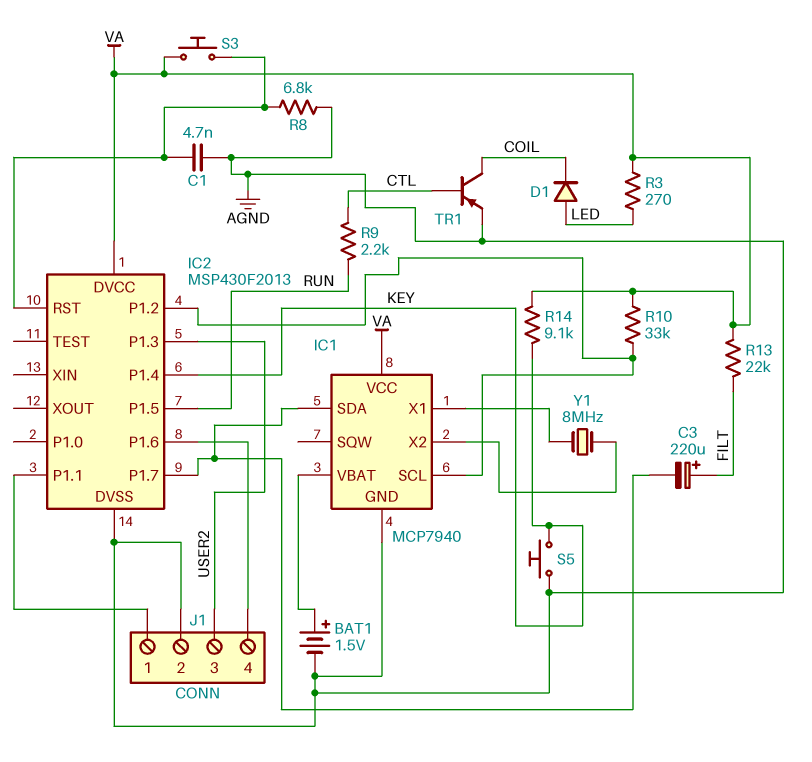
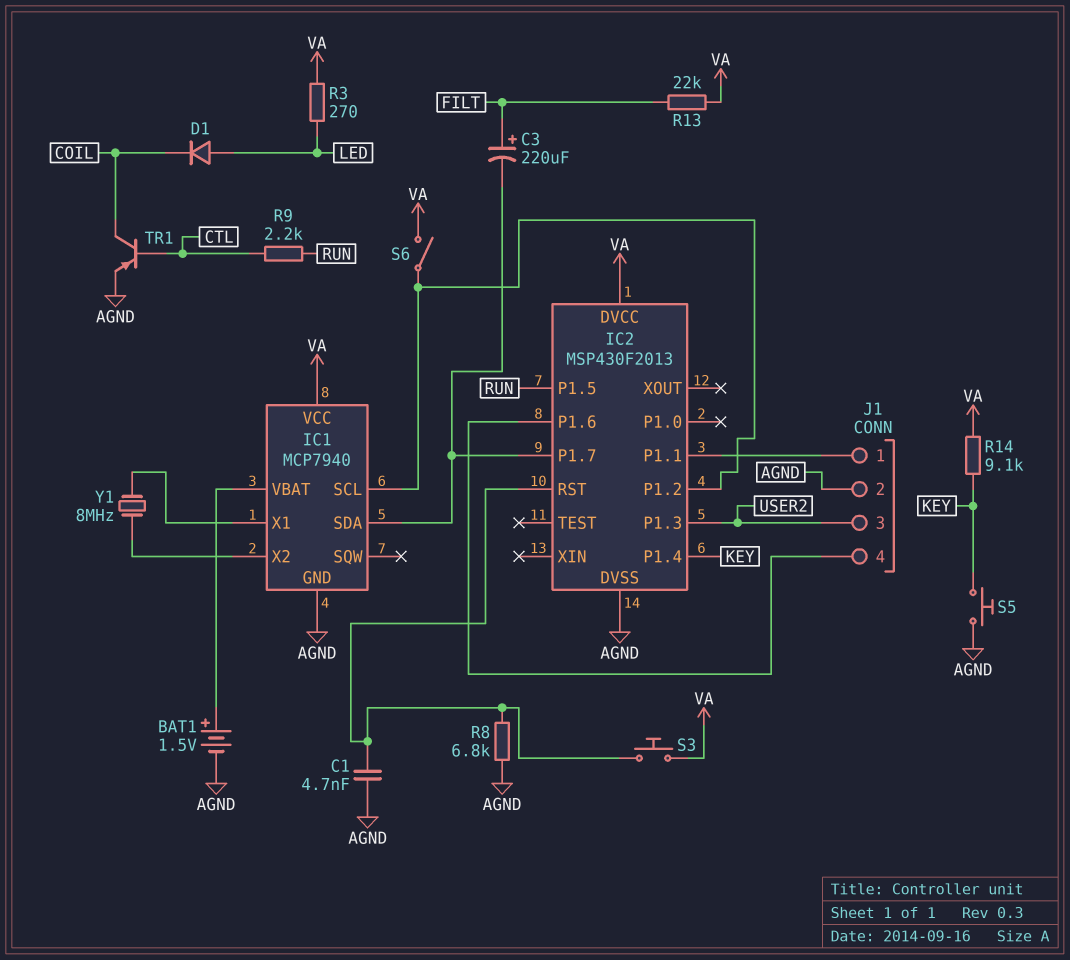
R10: 33k (IC1/SCL, VA) -> none
S6: none -> switch (IC1/SCL, VA)

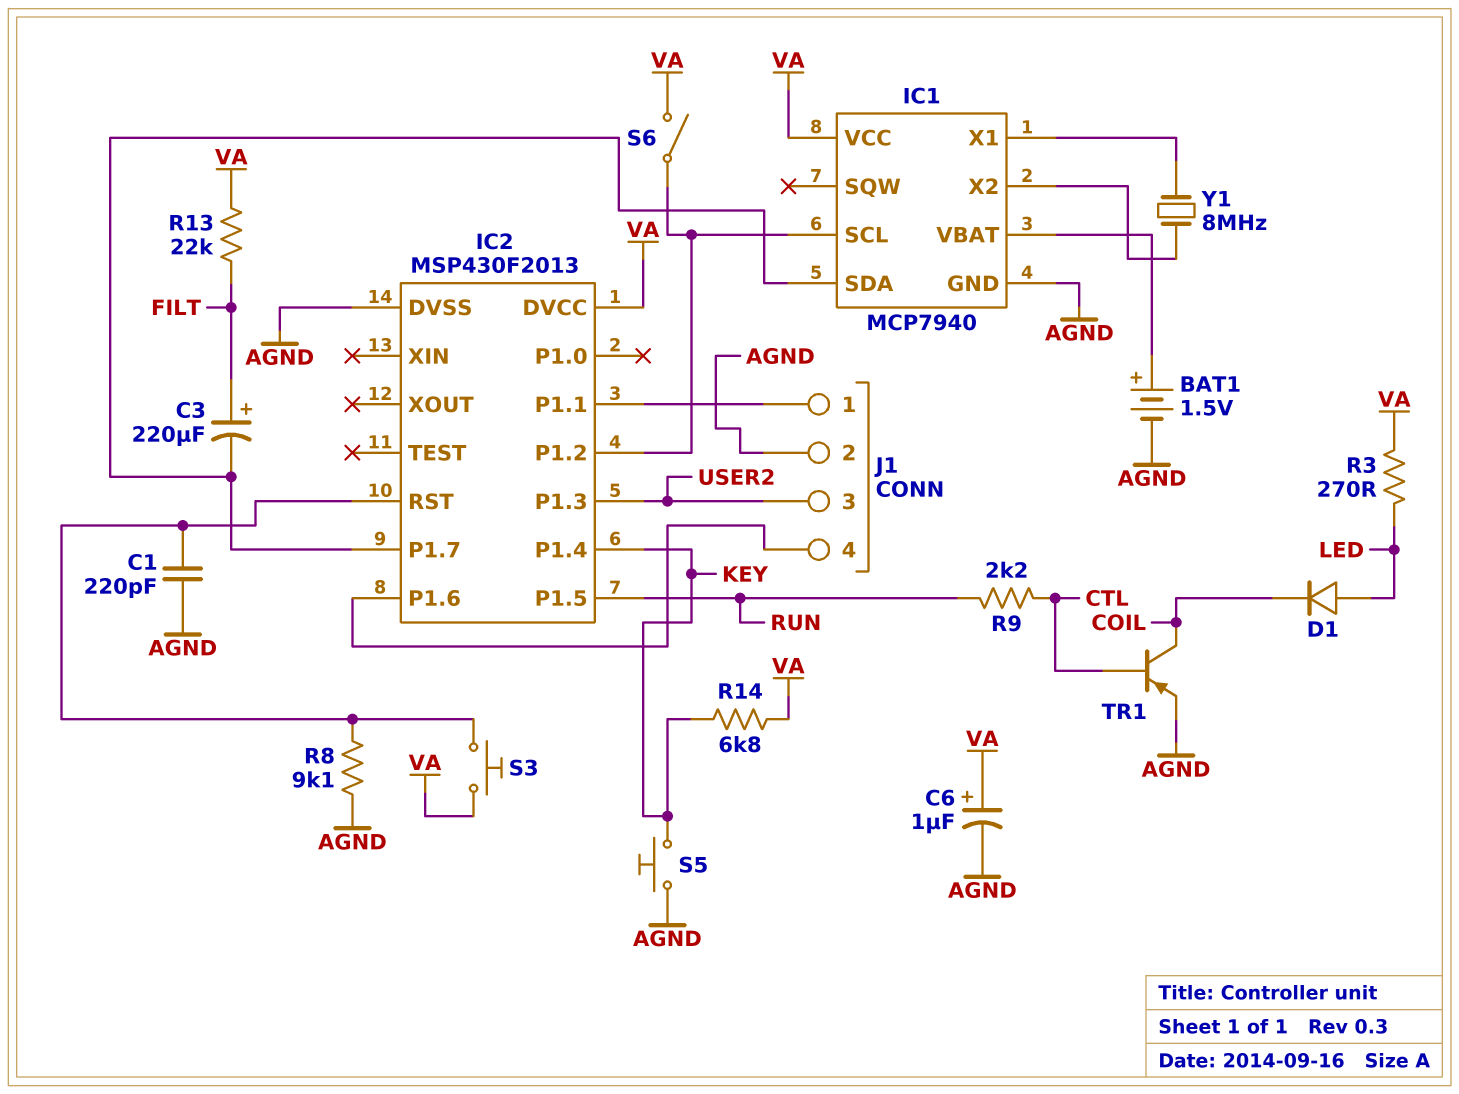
C1: 4.7nF (AGND, IC2/RST) -> 220pF (AGND, IC2/RST)
C6: none -> 1uF (plus VA, minus AGND)
R8: 6.8k (AGND, IC2/RST) -> 9.1k (AGND, IC2/RST)
R14: 9.1k (KEY, VA) -> 6.8k (KEY, VA)

